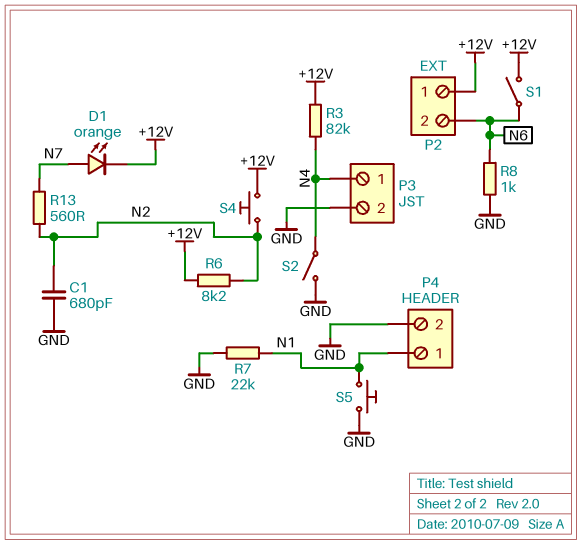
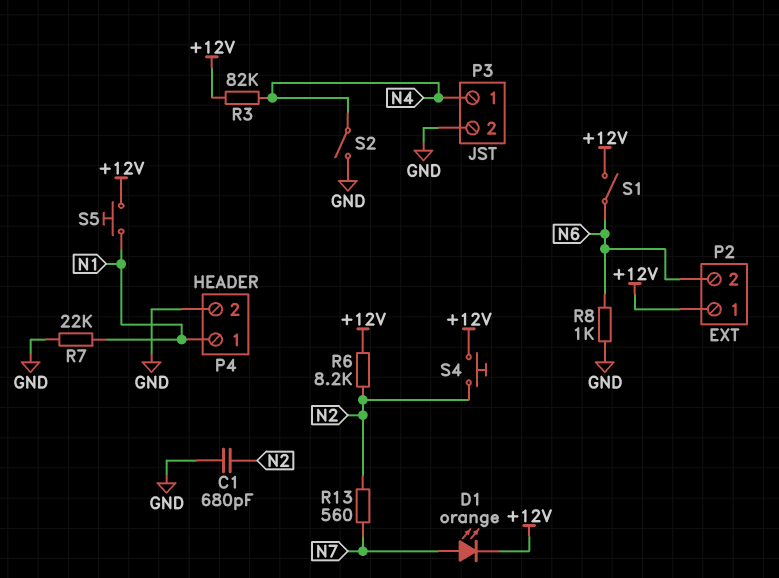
S5: button (GND, N1) -> button (+12V, N1)

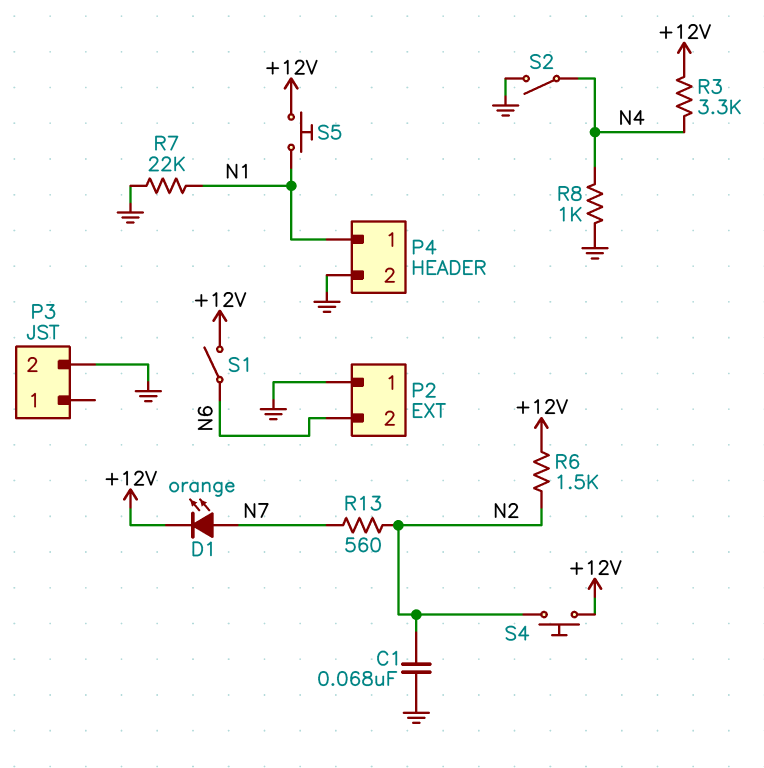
C1: 680pF (GND, N2) -> 68nF (GND, N2)
P2 pin 1: +12V -> GND
P3 pin 1: N4 -> none
R3: 82k (+12V, N4) -> 3.3k (+12V, N4)
R6: 8.2k (+12V, N2) -> 1.5k (+12V, N2)
R8: 1k (GND, N6) -> 1k (GND, N4)

